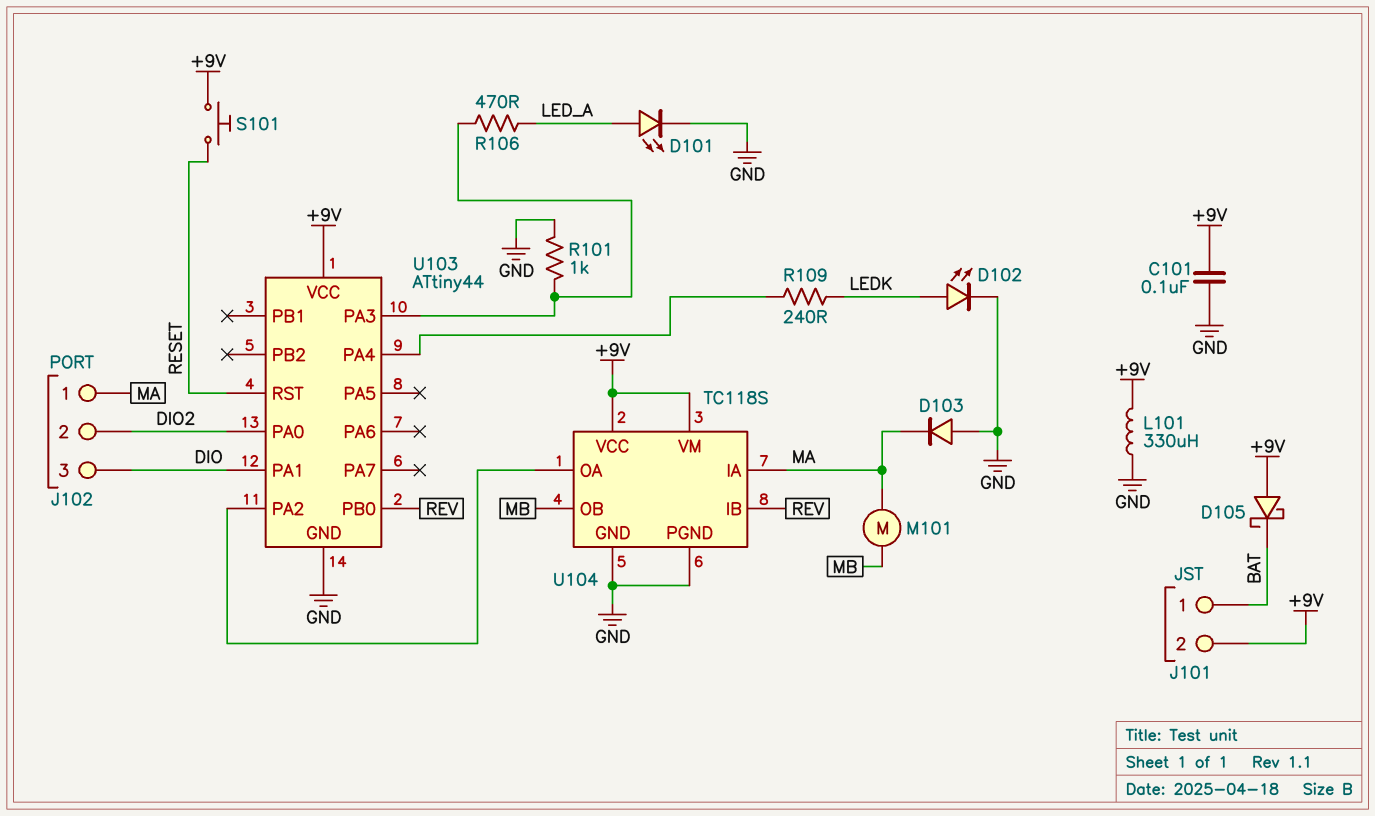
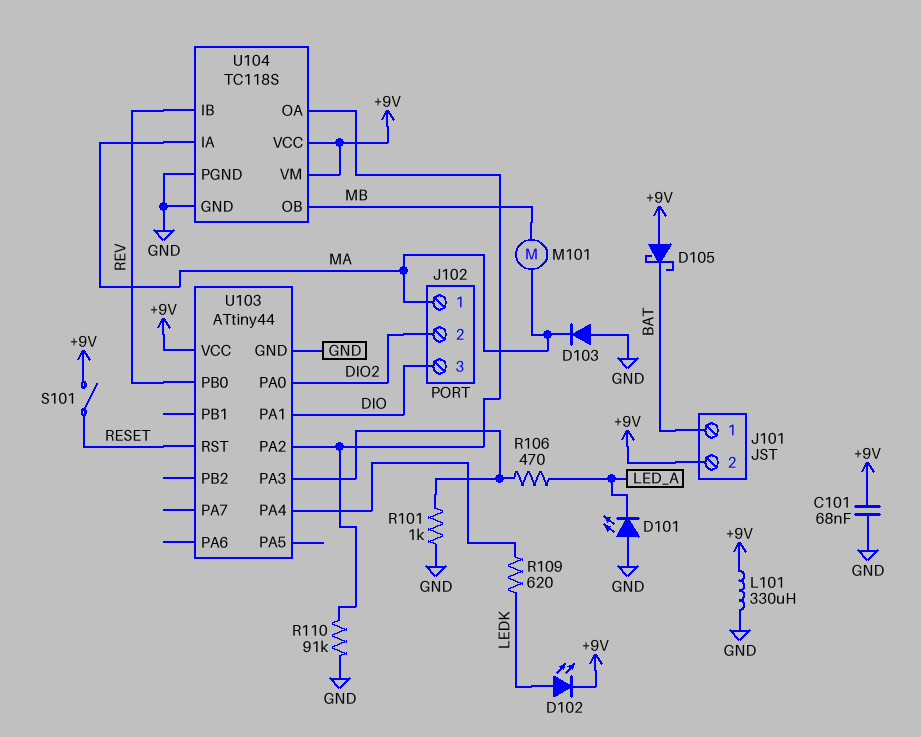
C101: 100nF (+9V, GND) -> 68nF (+9V, GND)
D101: LED (A LED_A, K GND) -> LED (A GND, K LED_A)
D102: LED (A LEDK, K GND) -> LED (A LEDK, K +9V)
R109: 240 (LEDK, U103/PA4) -> 620 (LEDK, U103/PA4)
R110: none -> 91k (GND, U103/PA2)
S101: button (+9V, RESET) -> switch (+9V, RESET)

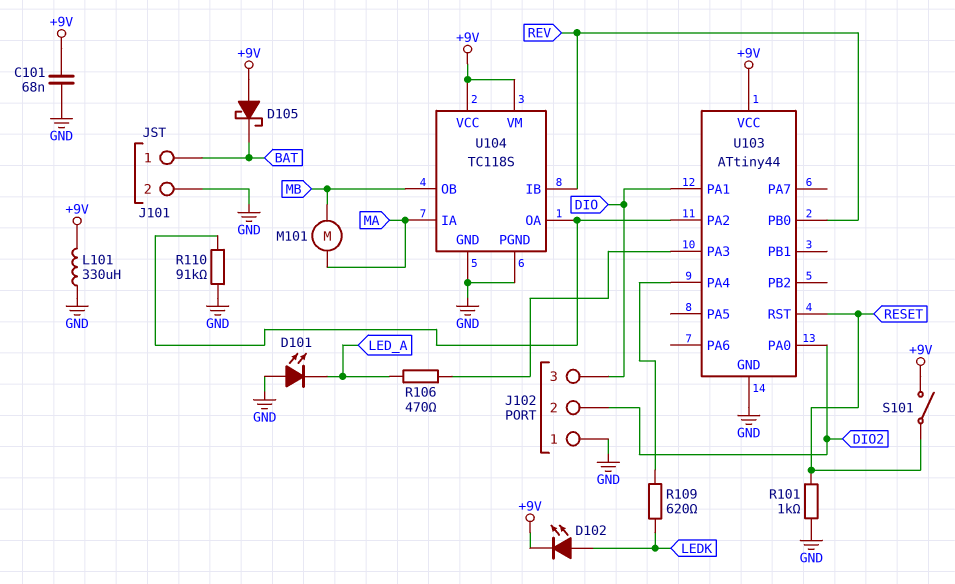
D103: diode (A GND, K MA) -> none
J101 pin 2: +9V -> GND
J102 pin 1: MA -> GND
R101: 1k (GND, U103/PA3) -> 1k (GND, RESET)

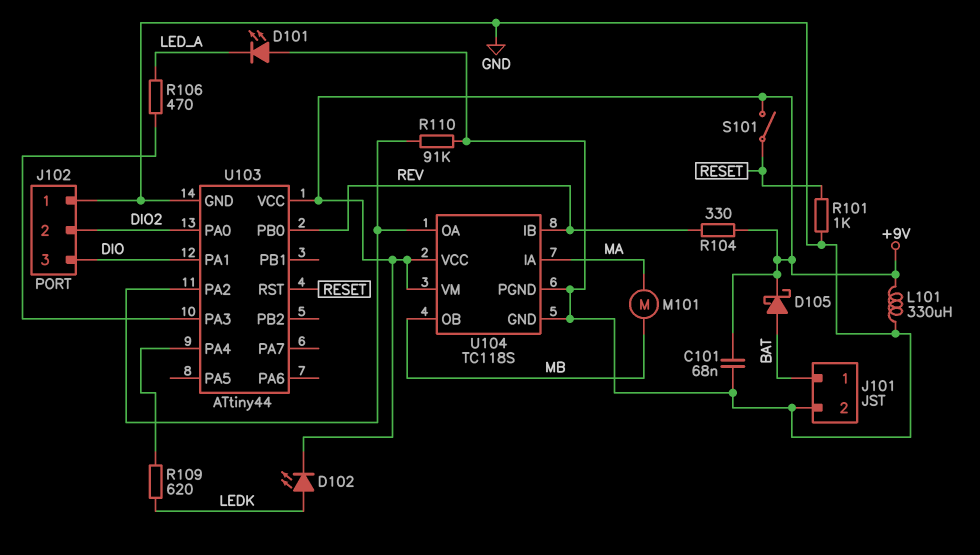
D105: schottky (A +9V, K BAT) -> schottky (A BAT, K +9V)
R104: none -> 330 (+9V, REV)

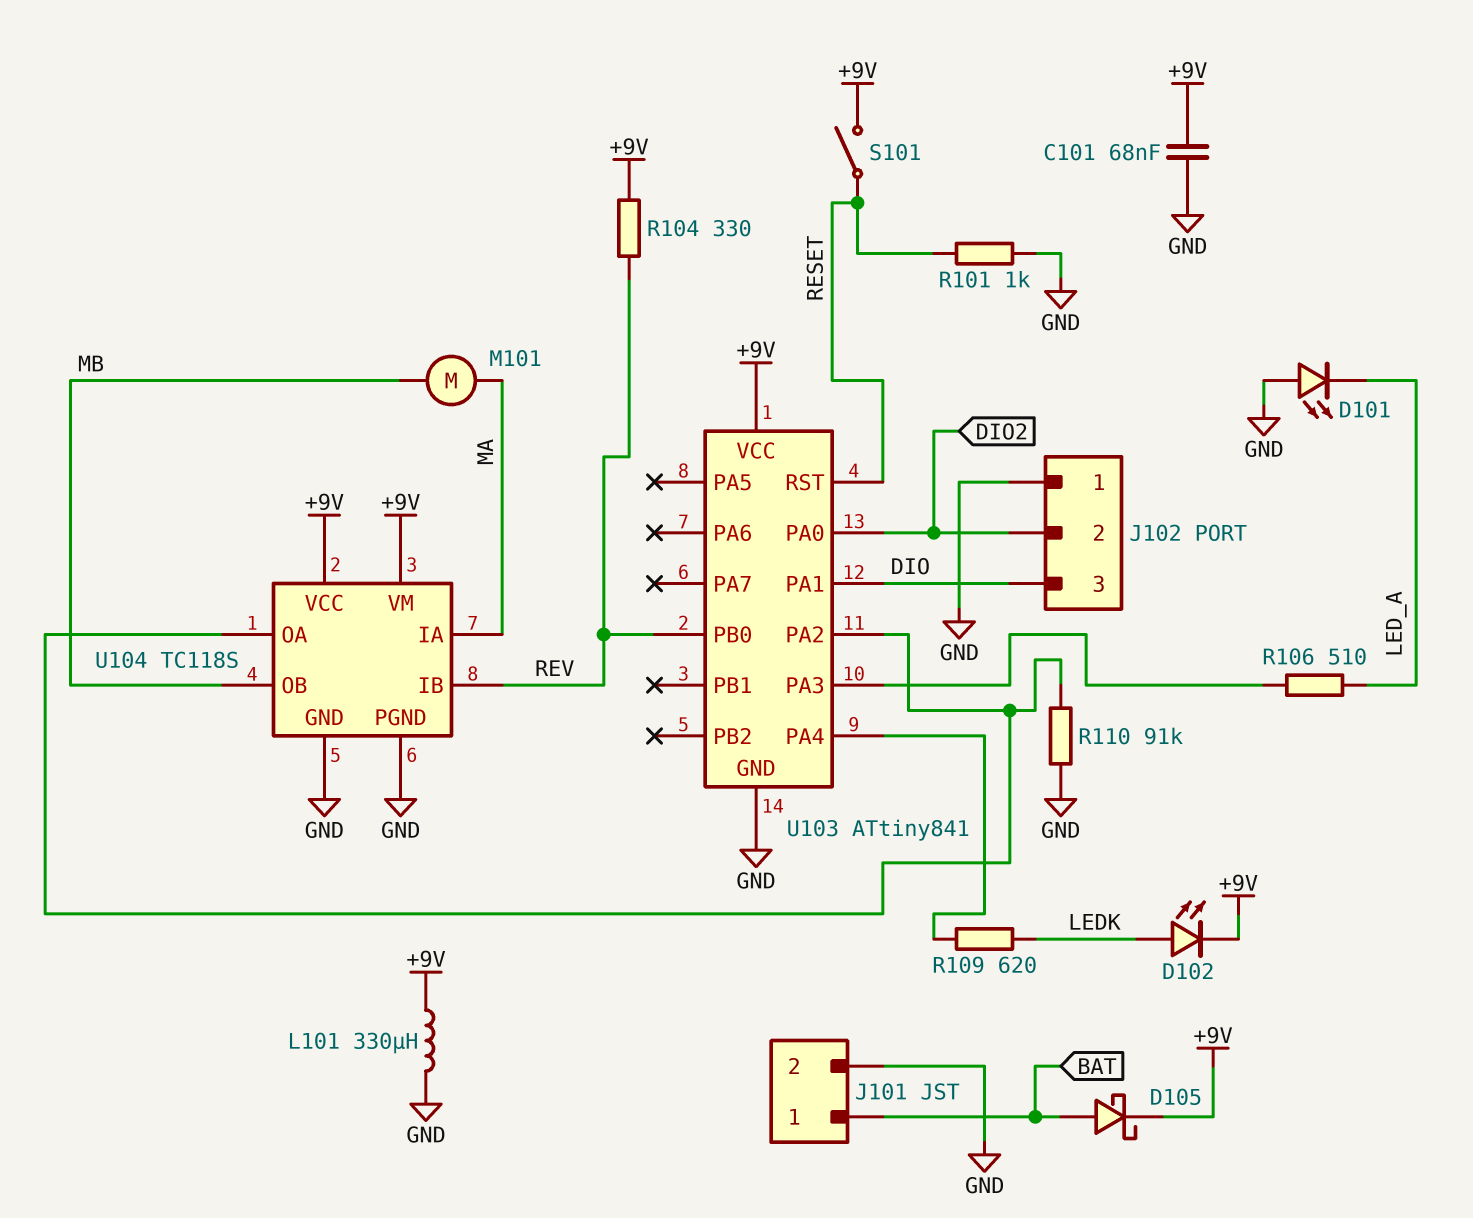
R106: 470 (LED_A, U103/PA3) -> 510 (LED_A, U103/PA3)
U103: ATtiny44 -> ATtiny841

